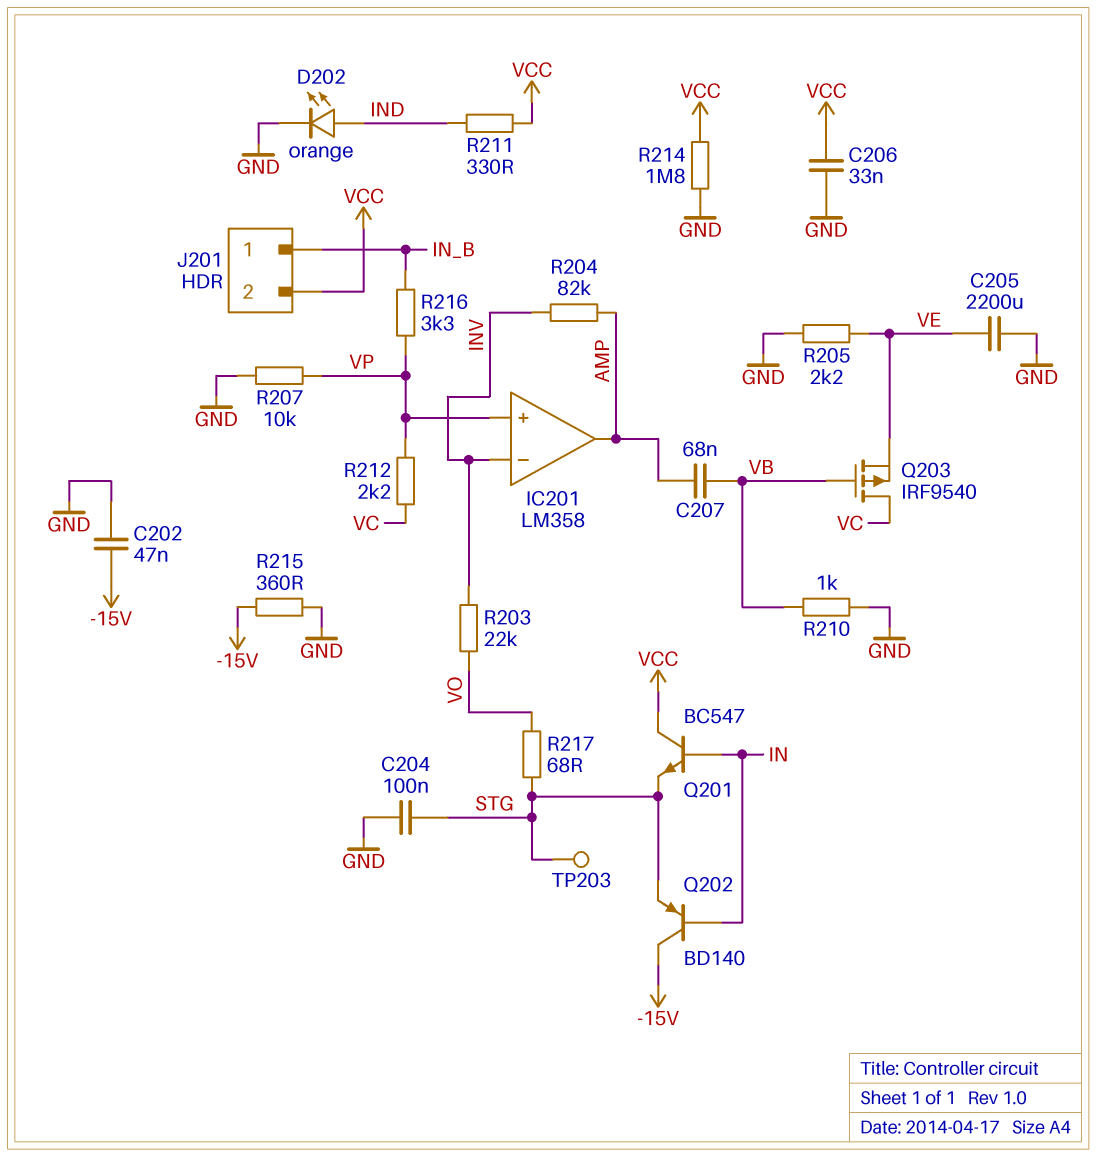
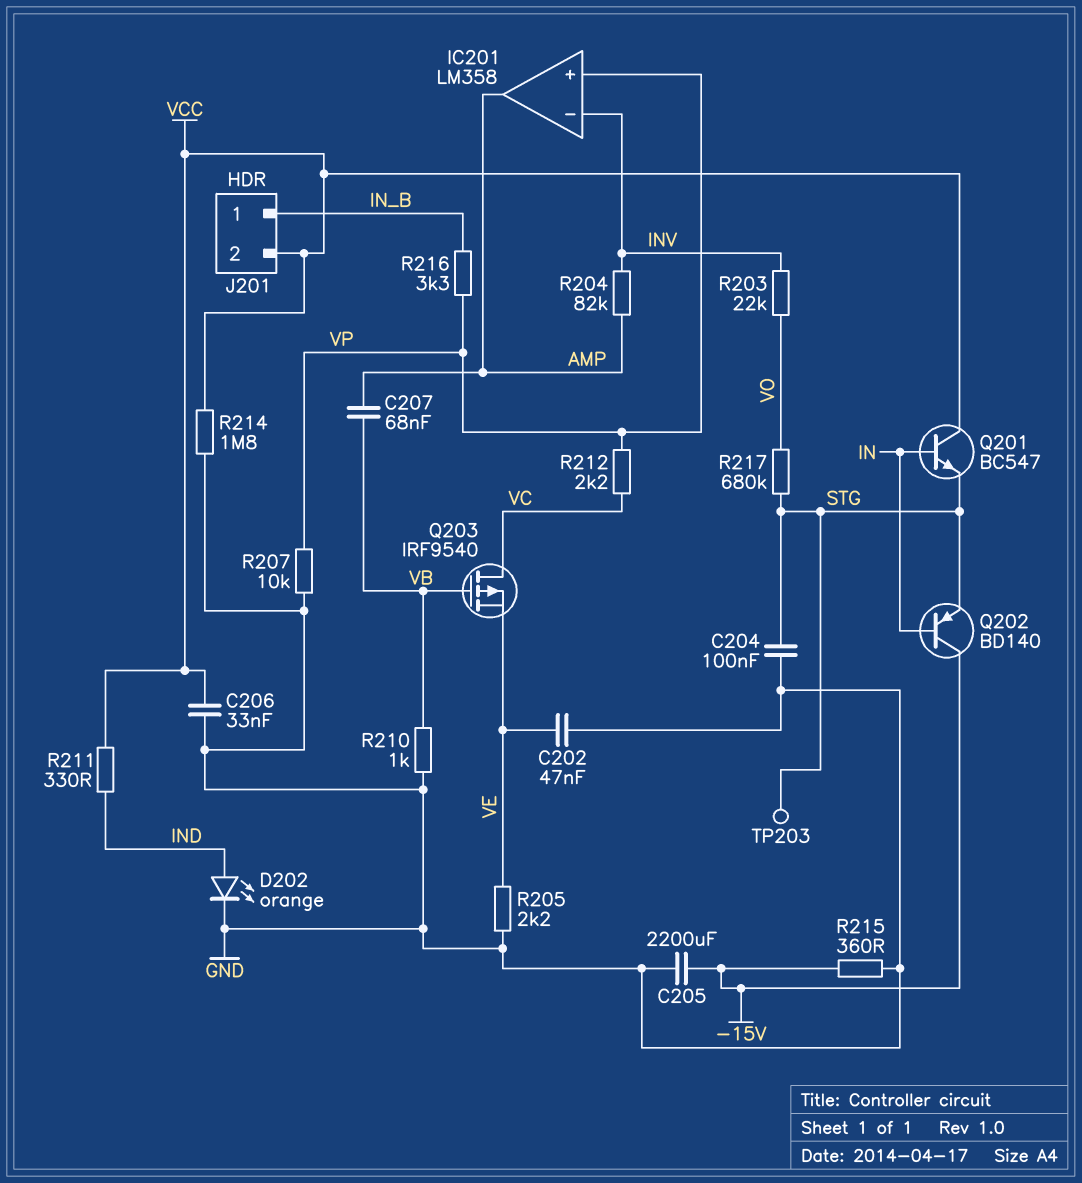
C202: 47nF (-15V, GND) -> 47nF (GND, VE)
C205: 2200uF (GND, VE) -> 2200uF (-15V, GND)
R217: 68 (STG, VO) -> 680k (STG, VO)

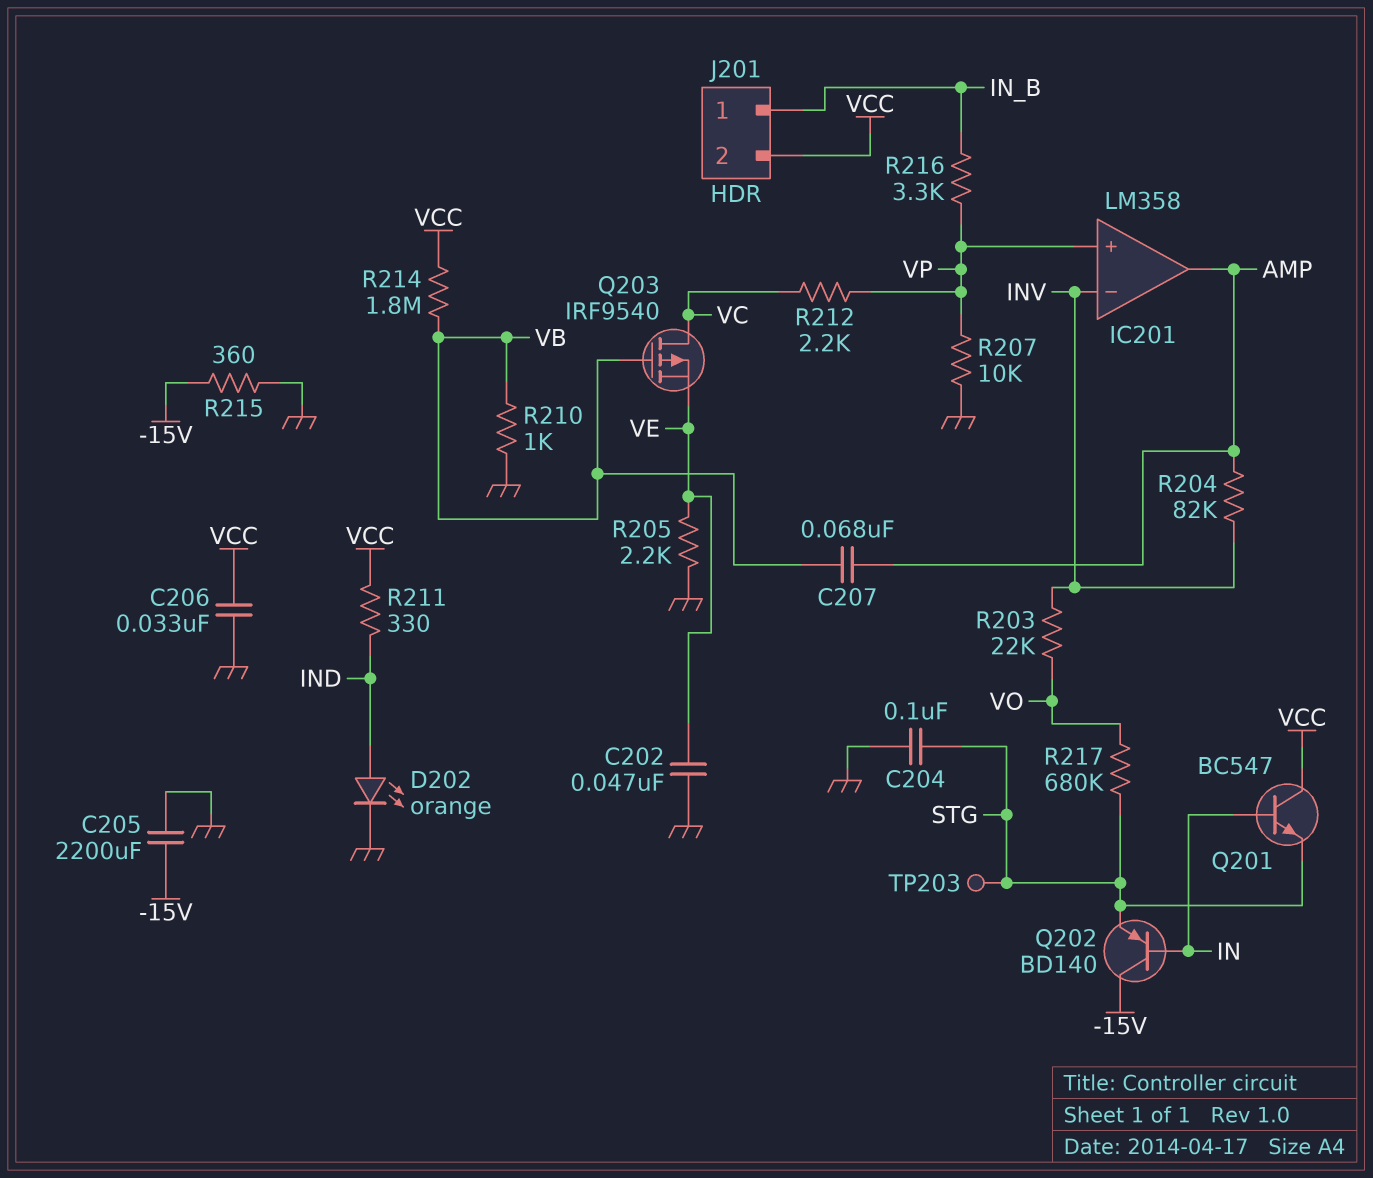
R214: 1.8M (GND, VCC) -> 1.8M (VB, VCC)

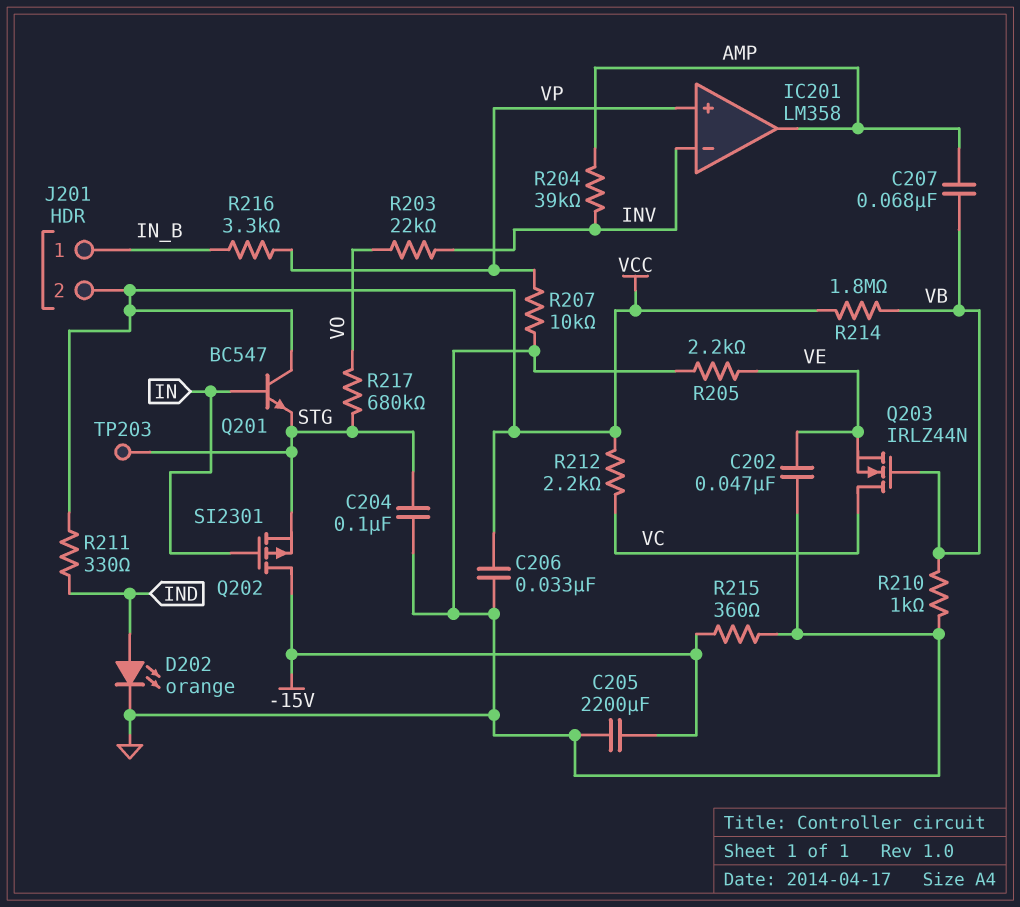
Q202: PNP BD140 (B IN, C -15V, E STG) -> PMOS SI2301 (G IN, D -15V, S STG)
Q203: PMOS IRF9540 (G VB, D VC, S VE) -> NMOS IRLZ44N (G VB, D VC, S VE)
R204: 82k (AMP, INV) -> 39k (AMP, INV)
R212: 2.2k (VC, VP) -> 2.2k (VC, VCC)

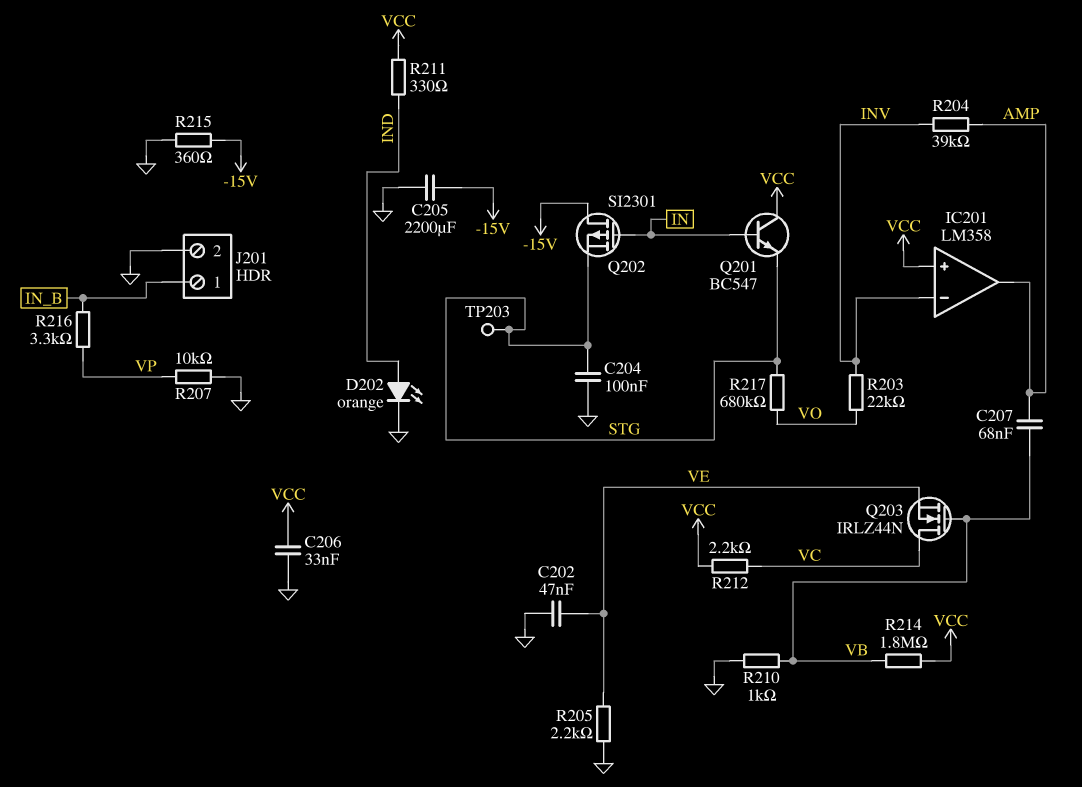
IC201 pin in+: VP -> VCC
J201 pin 2: VCC -> GND

